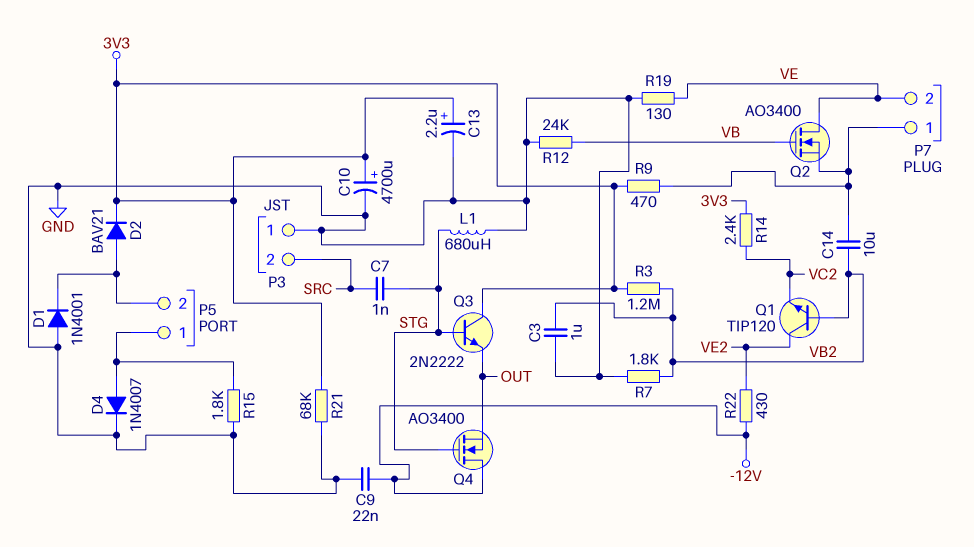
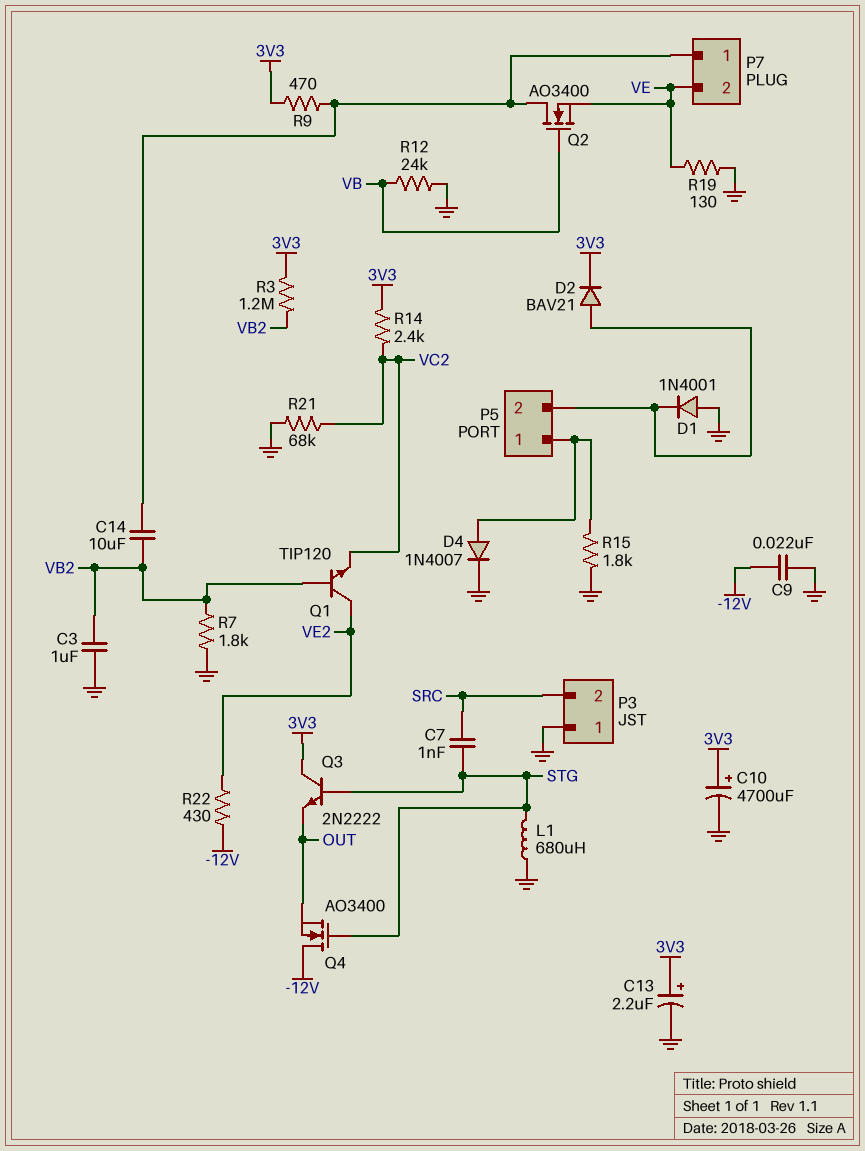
Q2: NMOS AO3400 (G VB, D VE, S P7/1) -> NMOS AO3400 (G VB, D P7/1, S VE)
R21: 68k (3V3, GND) -> 68k (GND, VC2)

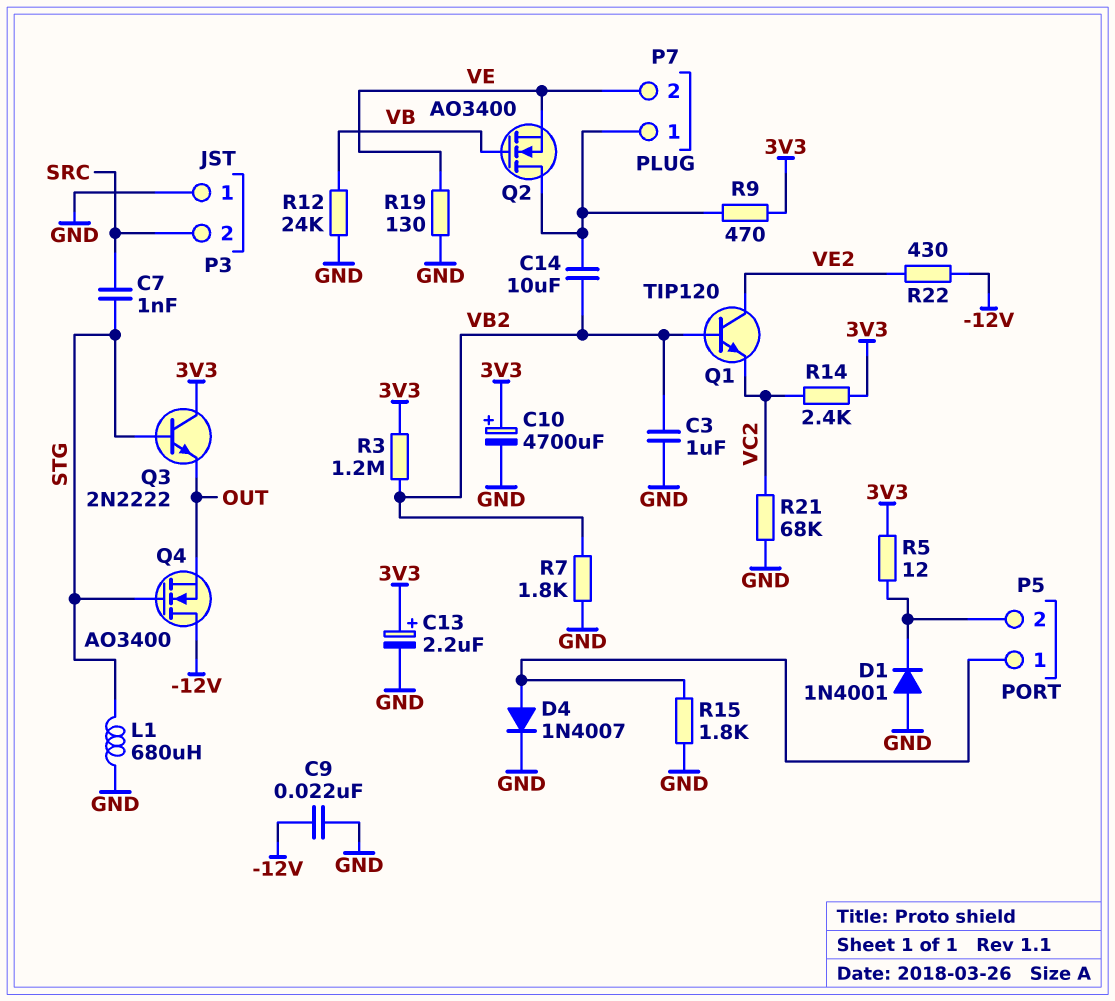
D2: diode BAV21 (A P5/2, K 3V3) -> none
R5: none -> 12 (3V3, P5/2)

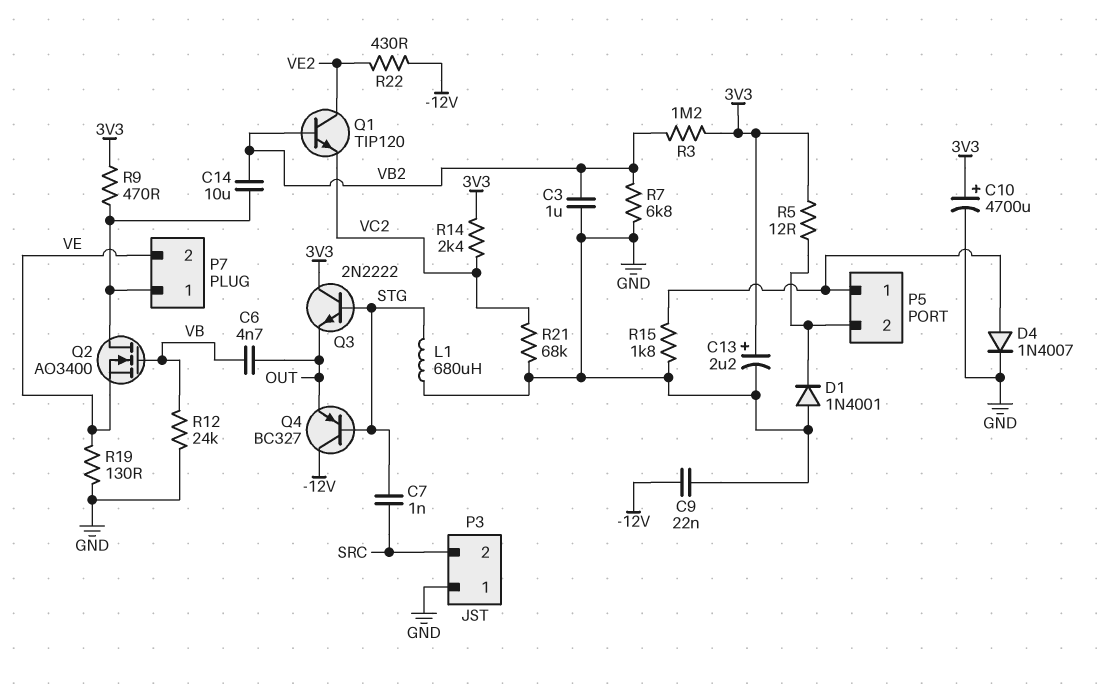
C6: none -> 4.7nF (OUT, VB)
Q4: NMOS AO3400 (G STG, D -12V, S OUT) -> PNP BC327 (B STG, C -12V, E OUT)
R7: 1.8k (GND, VB2) -> 6.8k (GND, VB2)

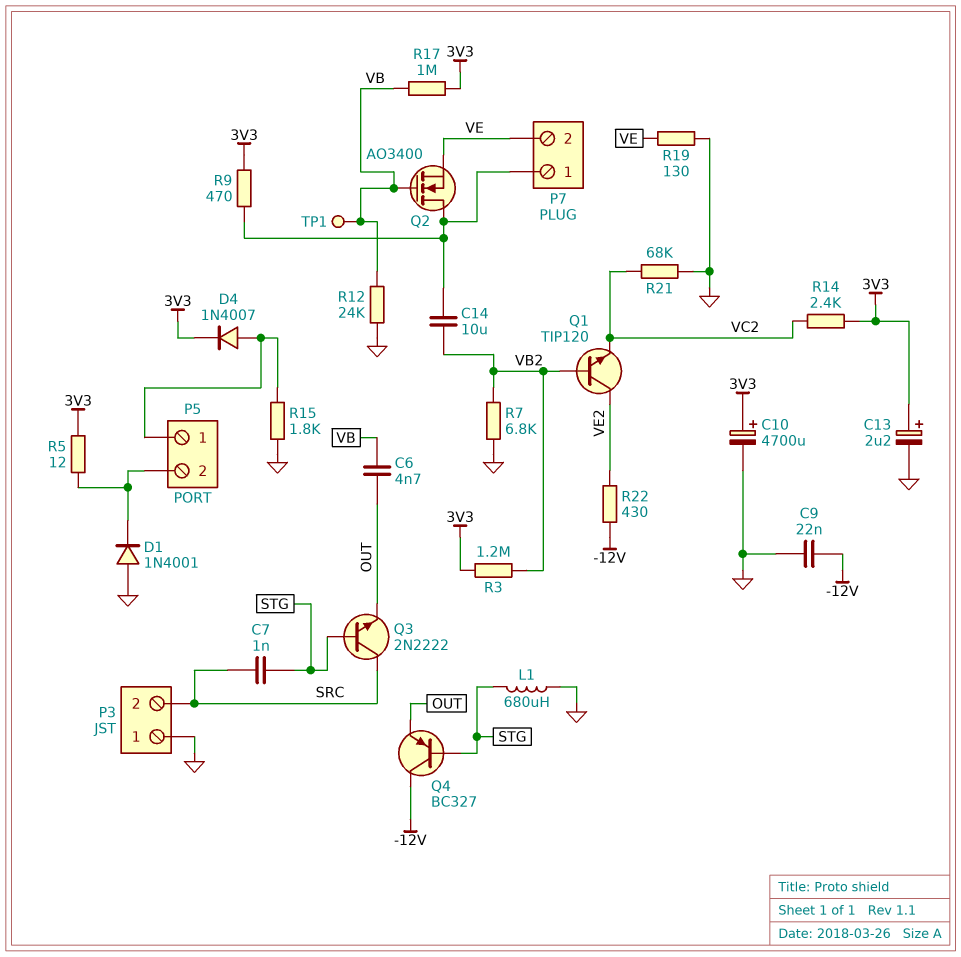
C3: 1uF (GND, VB2) -> none
D4: diode 1N4007 (A P5/1, K GND) -> diode 1N4007 (A P5/1, K 3V3)
Q3: NPN 2N2222 (B STG, C 3V3, E OUT) -> NPN 2N2222 (B STG, C SRC, E OUT)
R17: none -> 1M (3V3, VB)
TP1: none -> test point (VB)

